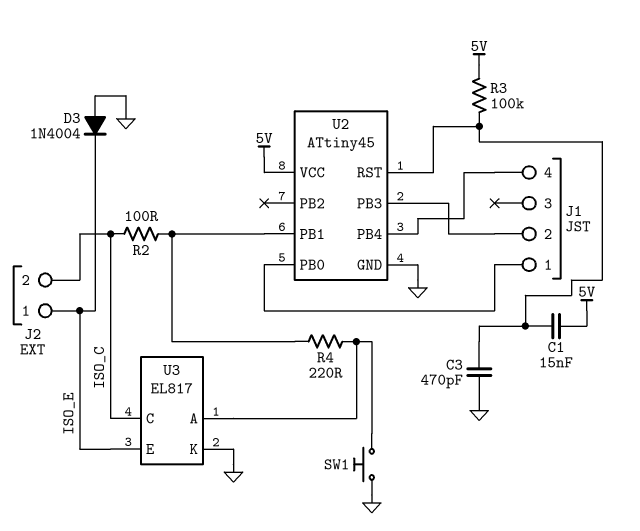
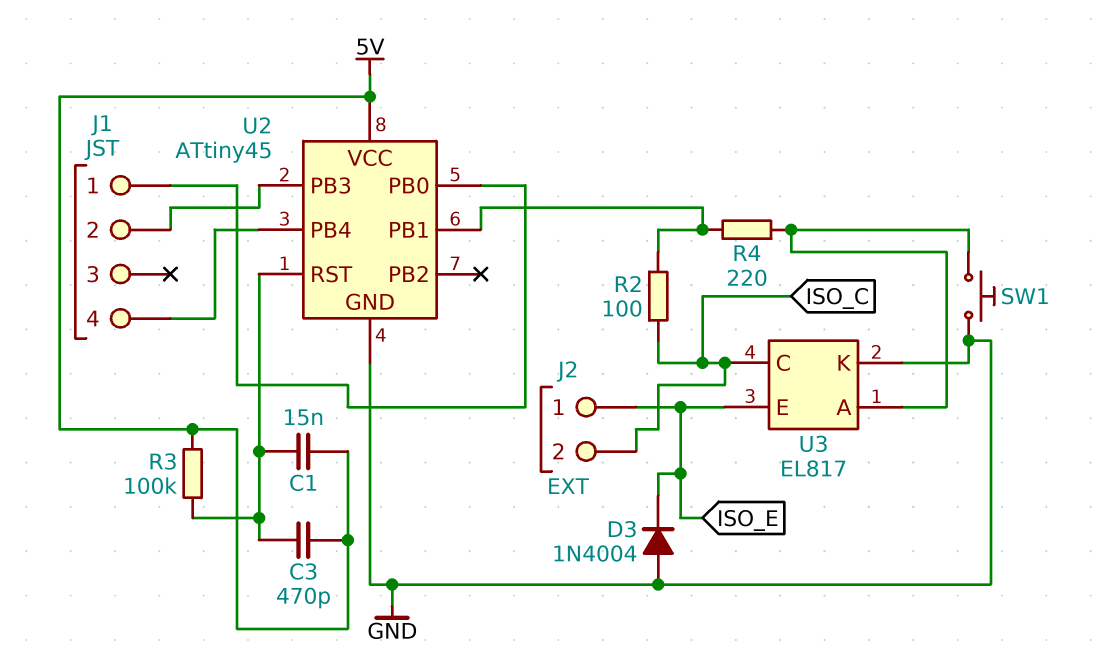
C3: 470pF (GND, U2/RST) -> 470pF (5V, U2/RST)

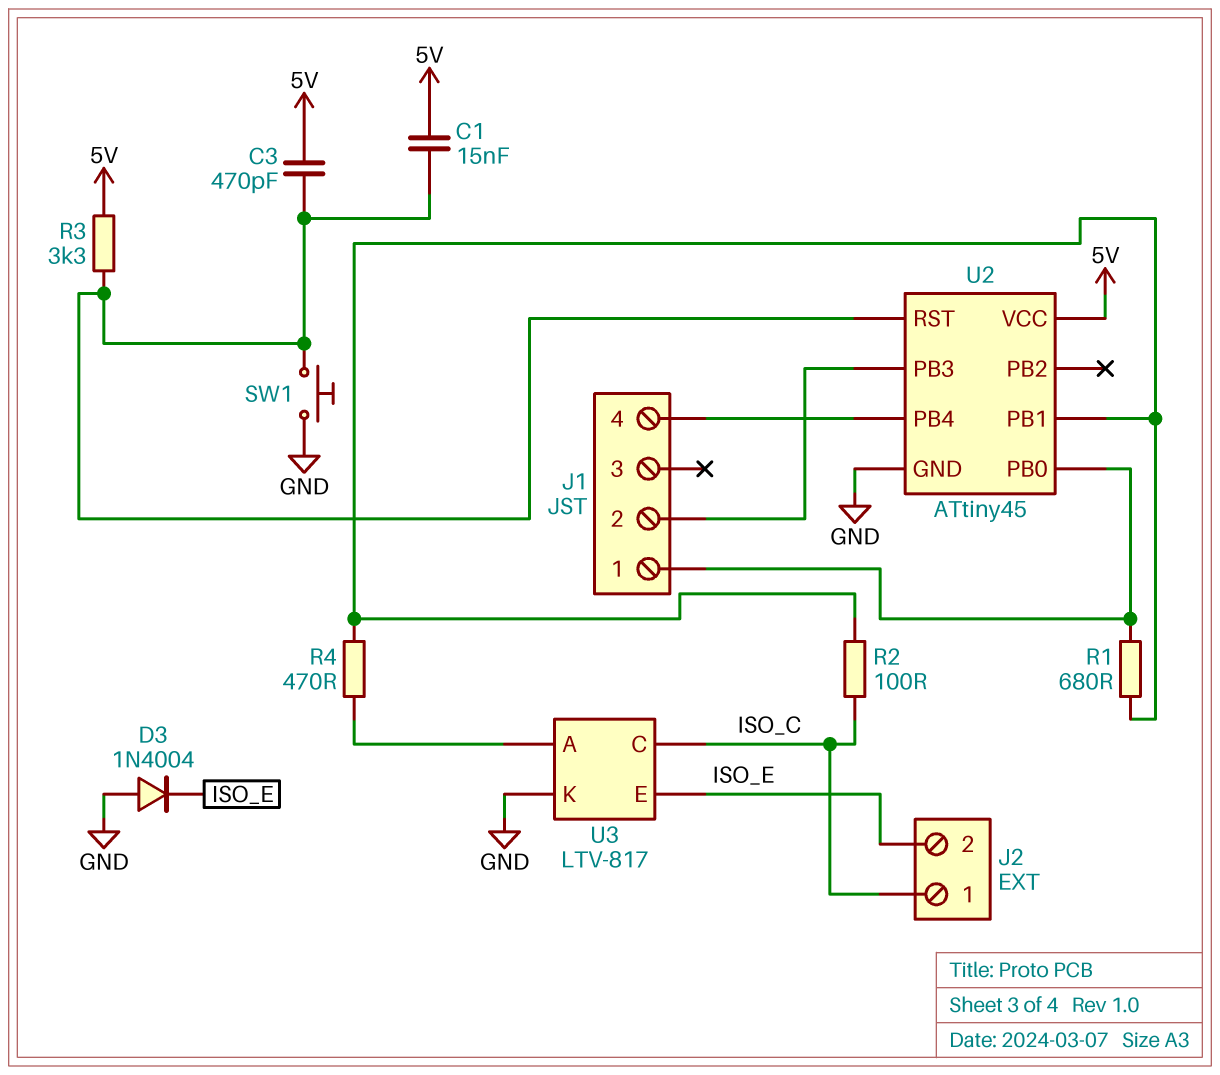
J2 pin 1: ISO_E -> ISO_C
J2 pin 2: ISO_C -> ISO_E
R1: none -> 680 (J1/1, U2/PB1)
R3: 100k (5V, U2/RST) -> 3.3k (5V, U2/RST)
R4: 220 (U2/PB1, U3/A) -> 470 (U2/PB1, U3/A)
SW1: button (GND, U3/A) -> button (GND, U2/RST)
U3: EL817 -> LTV-817

